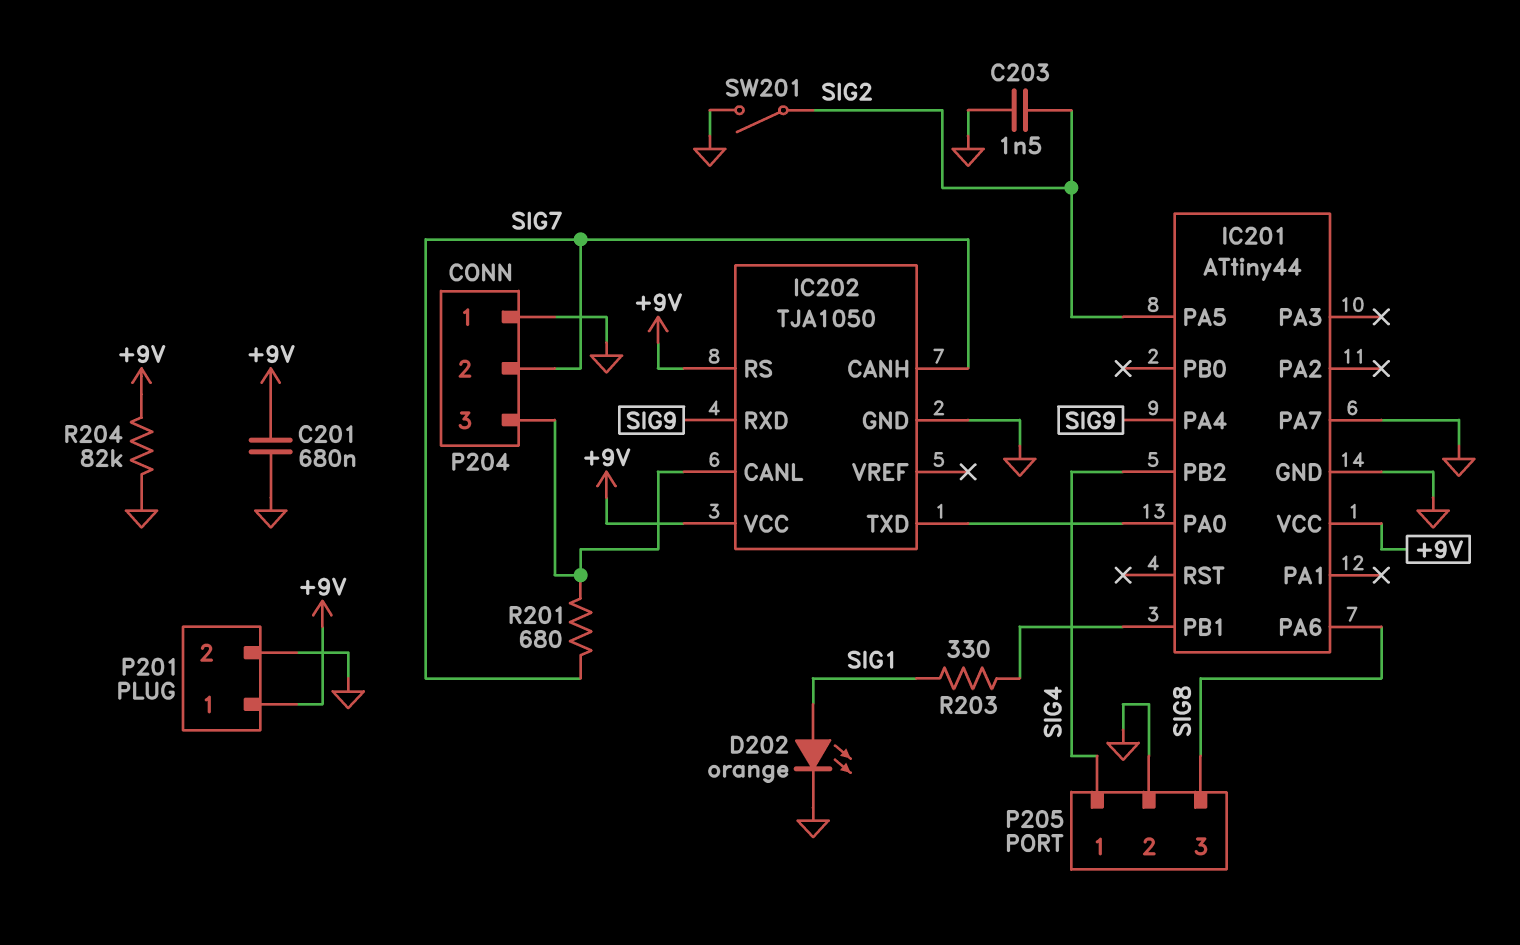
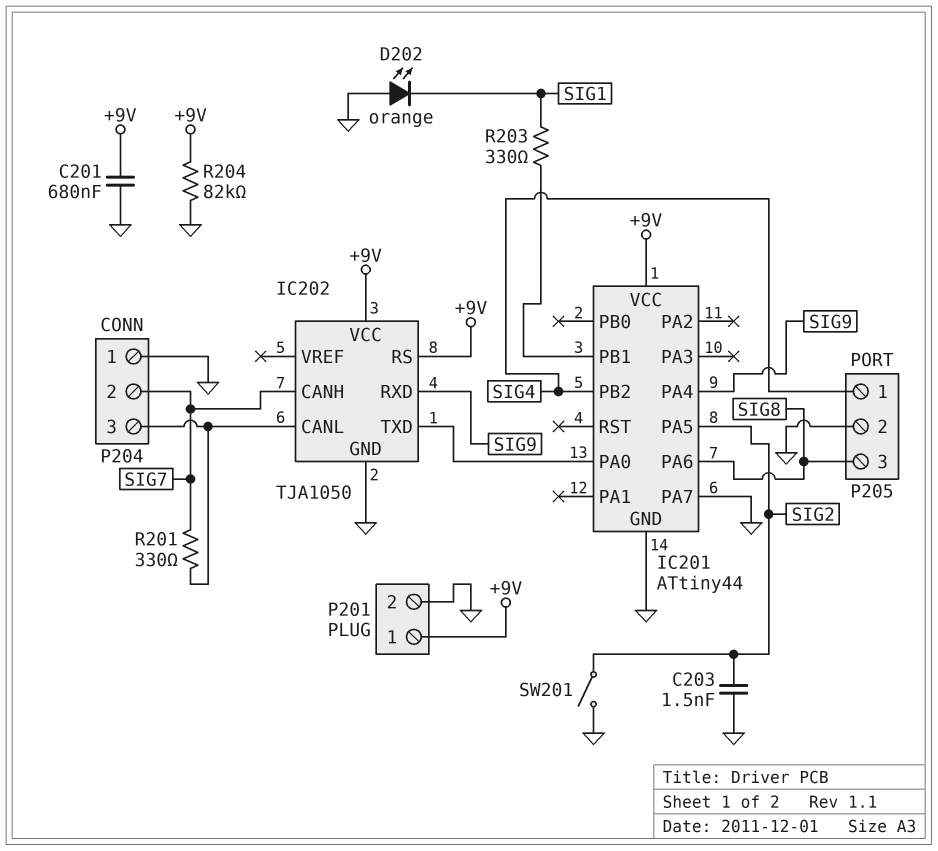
D202: LED orange (A SIG1, K GND) -> LED orange (A GND, K SIG1)
R201: 680 (IC202/CANL, SIG7) -> 330 (IC202/CANL, SIG7)

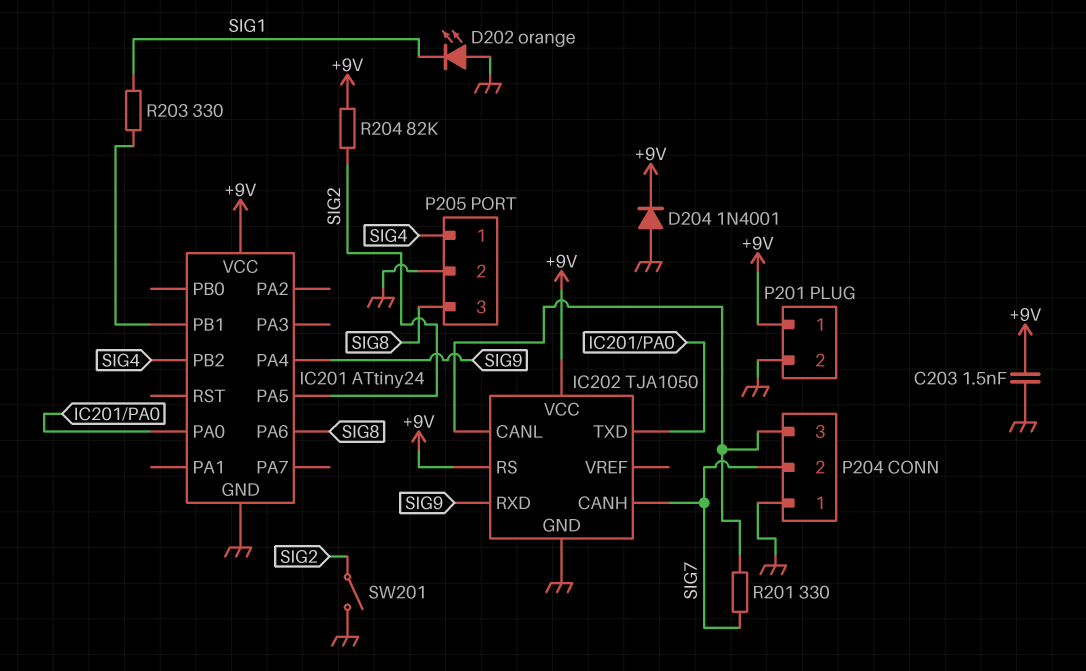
C201: 680nF (+9V, GND) -> none
C203: 1.5nF (GND, SIG2) -> 1.5nF (+9V, GND)
D204: none -> diode 1N4001 (A GND, K +9V)
IC201: ATtiny44 -> ATtiny24
IC201 pin PA7: GND -> none
R204: 82k (+9V, GND) -> 82k (+9V, SIG2)

